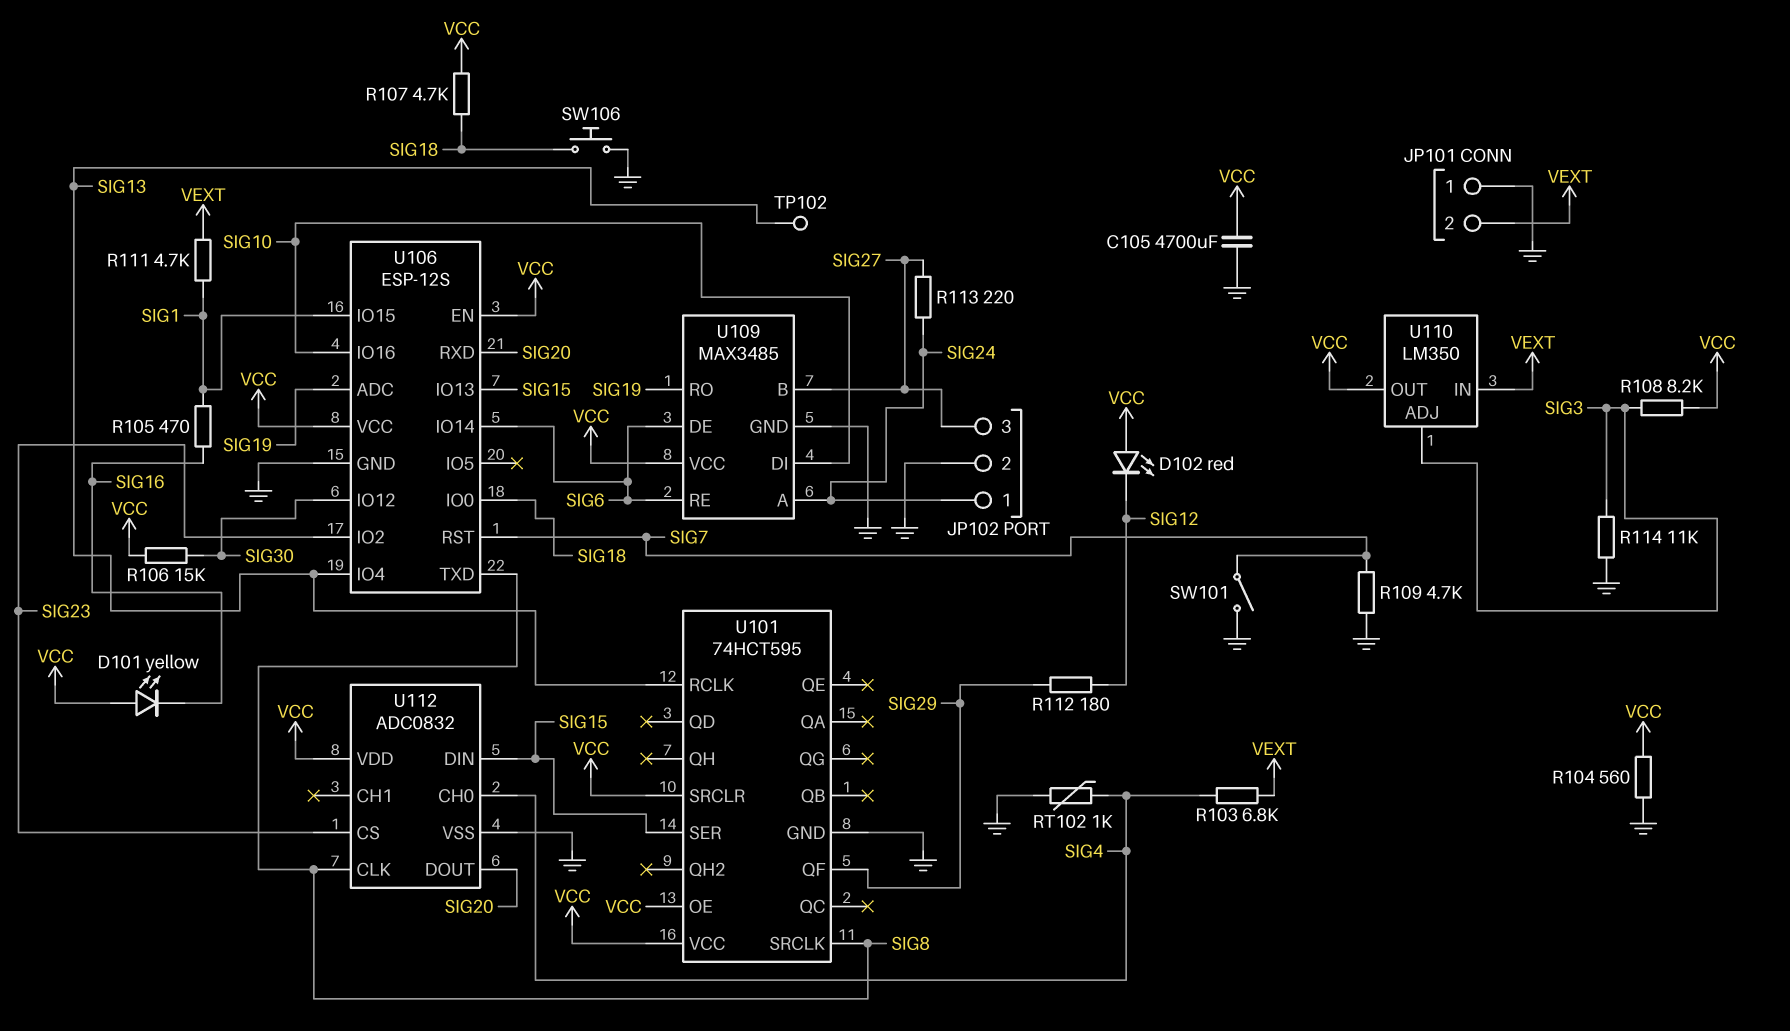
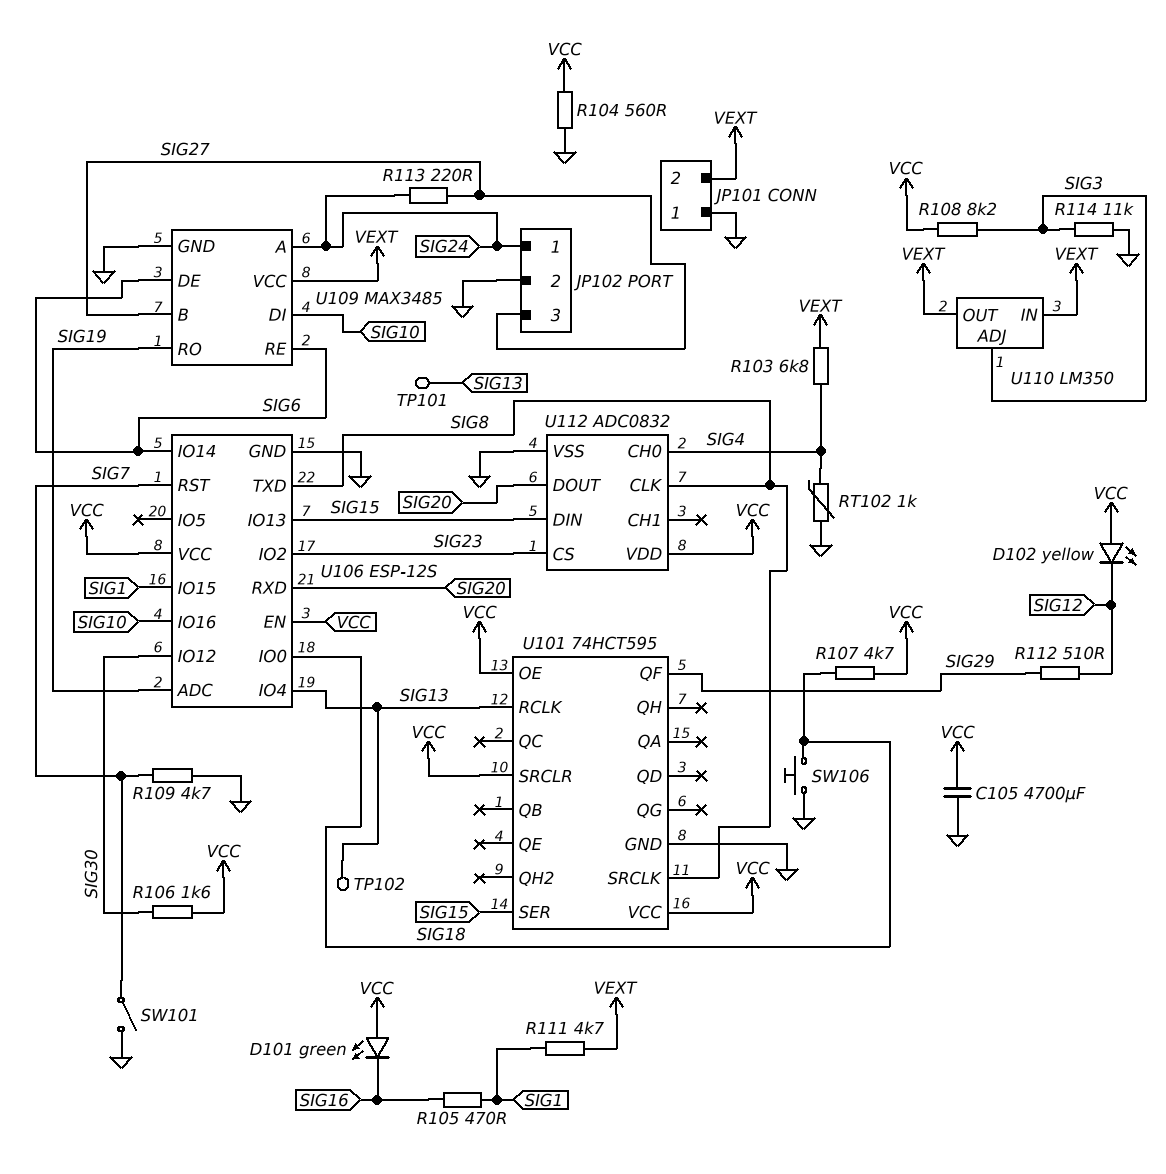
D101: LED yellow (A VCC, K SIG16) -> LED green (A VCC, K SIG16)
D102: LED red (A VCC, K SIG12) -> LED yellow (A VCC, K SIG12)
R106: 15k (SIG30, VCC) -> 1.6k (SIG30, VCC)
R112: 180 (SIG12, SIG29) -> 510 (SIG12, SIG29)
TP101: none -> test point (SIG13)
U109 pin VCC: VCC -> VEXT
U110 pin OUT: VCC -> VEXT

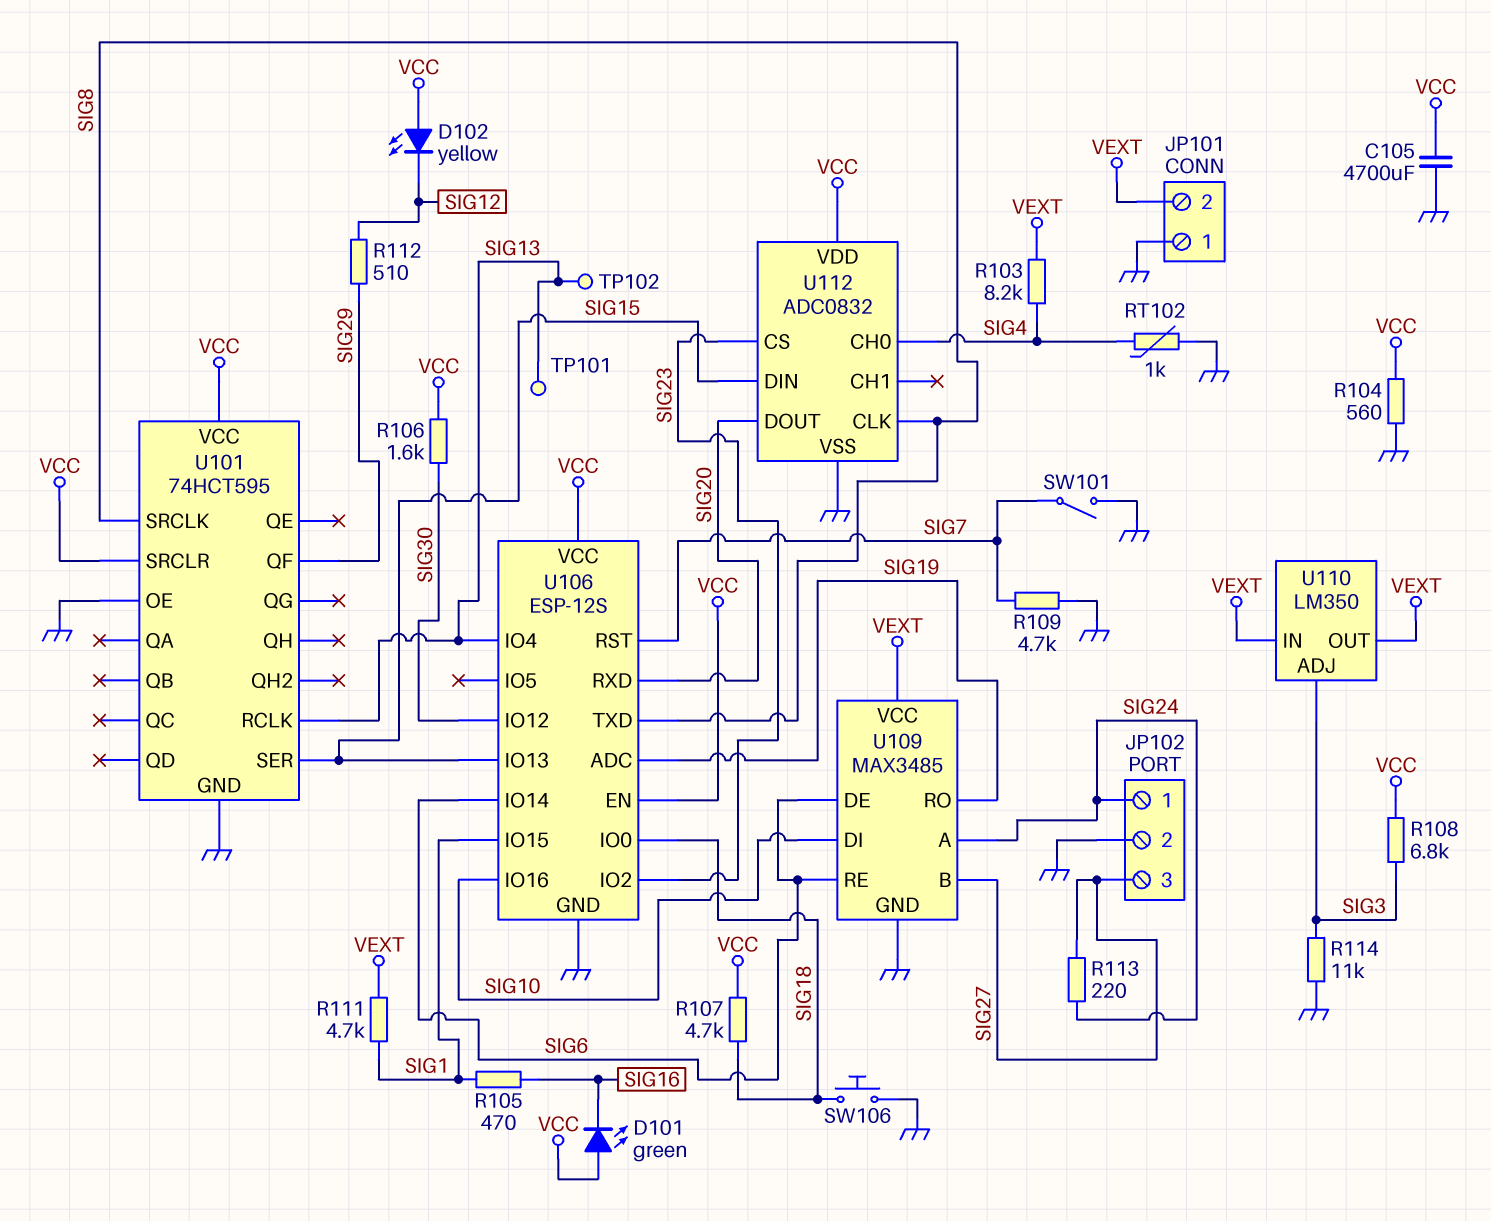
R103: 6.8k (SIG4, VEXT) -> 8.2k (SIG4, VEXT)
R108: 8.2k (SIG3, VCC) -> 6.8k (SIG3, VCC)
U101 pin OE: VCC -> GND

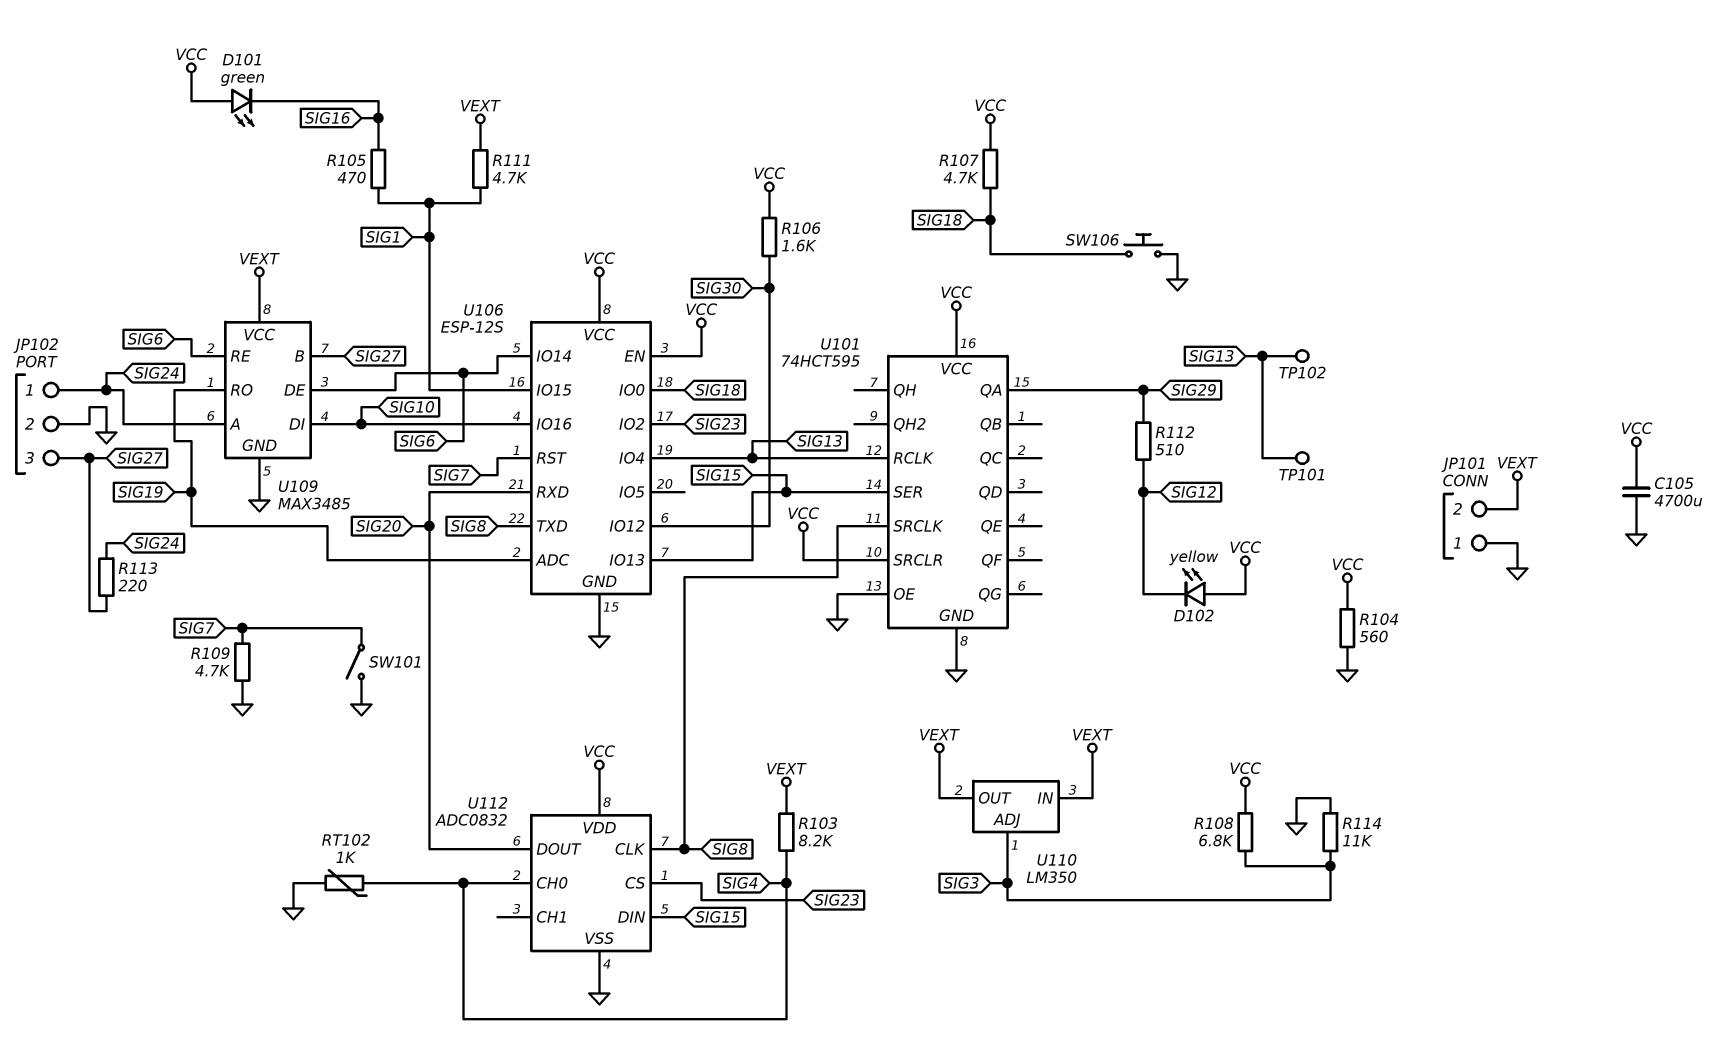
U101 pin QA: none -> SIG29
U101 pin QF: SIG29 -> none

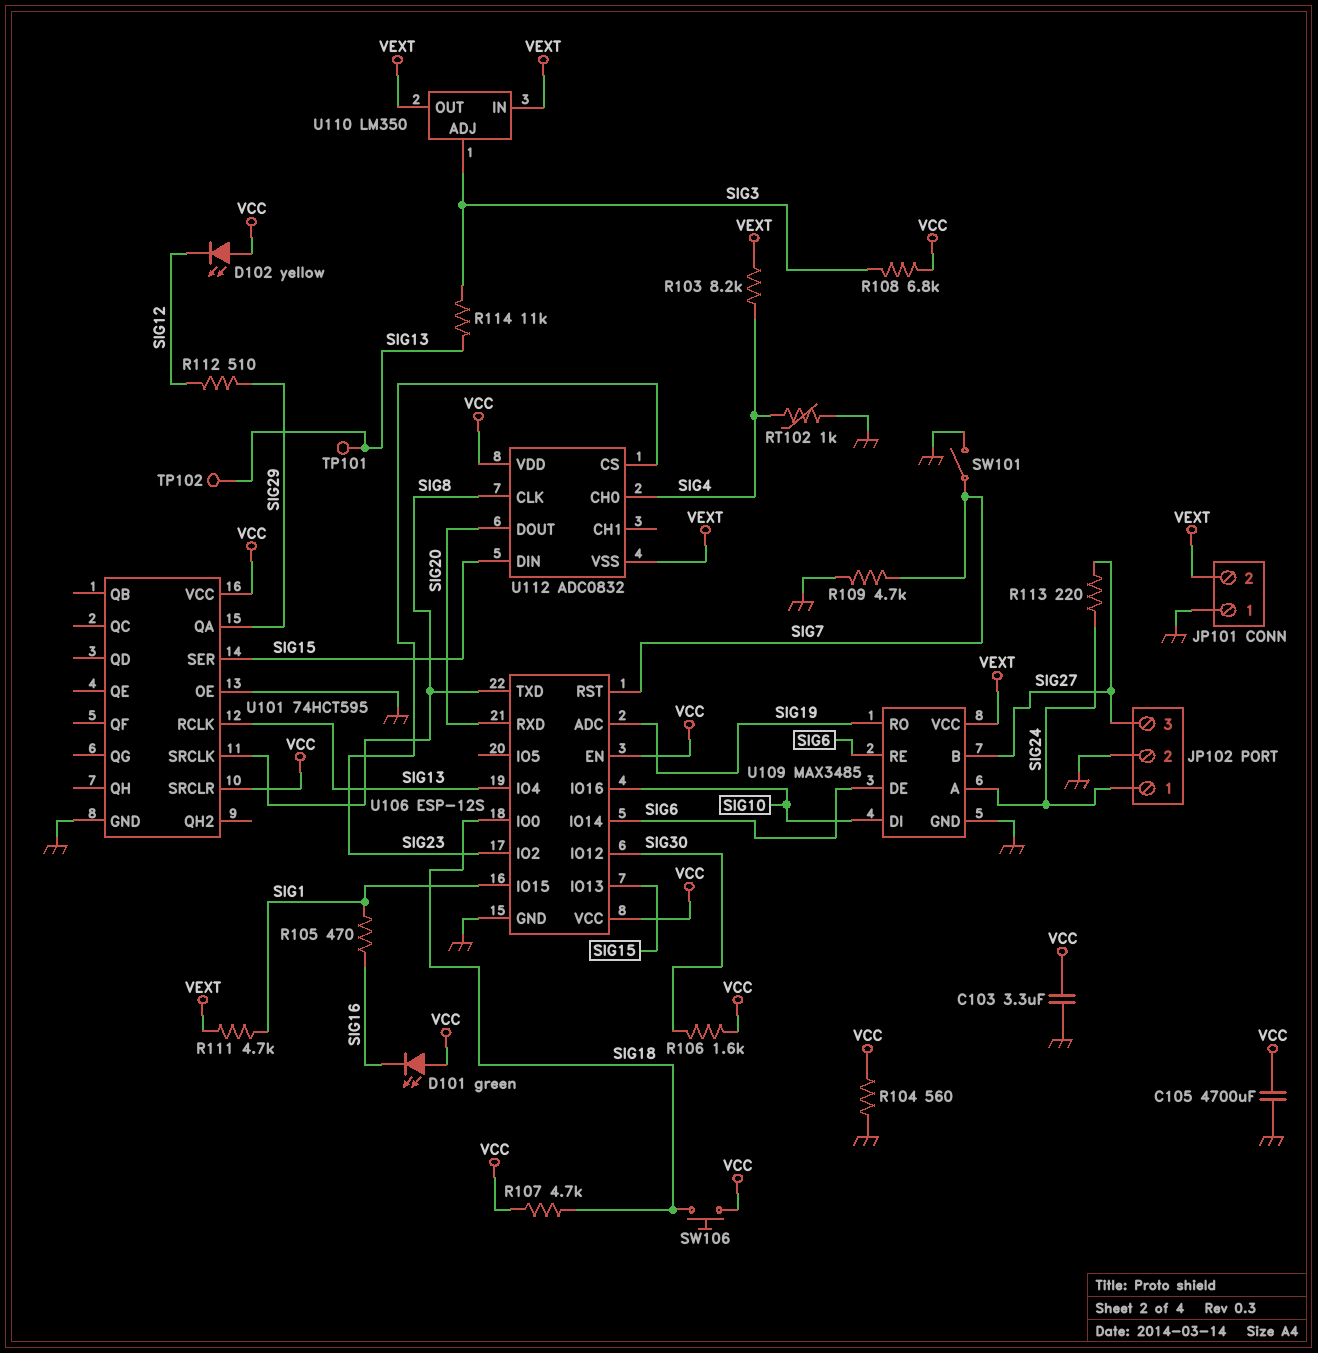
C103: none -> 3.3uF (GND, VCC)
R114: 11k (GND, SIG3) -> 11k (SIG3, SIG13)
SW106: button (GND, SIG18) -> button (SIG18, VCC)
U112 pin VSS: GND -> VEXT

